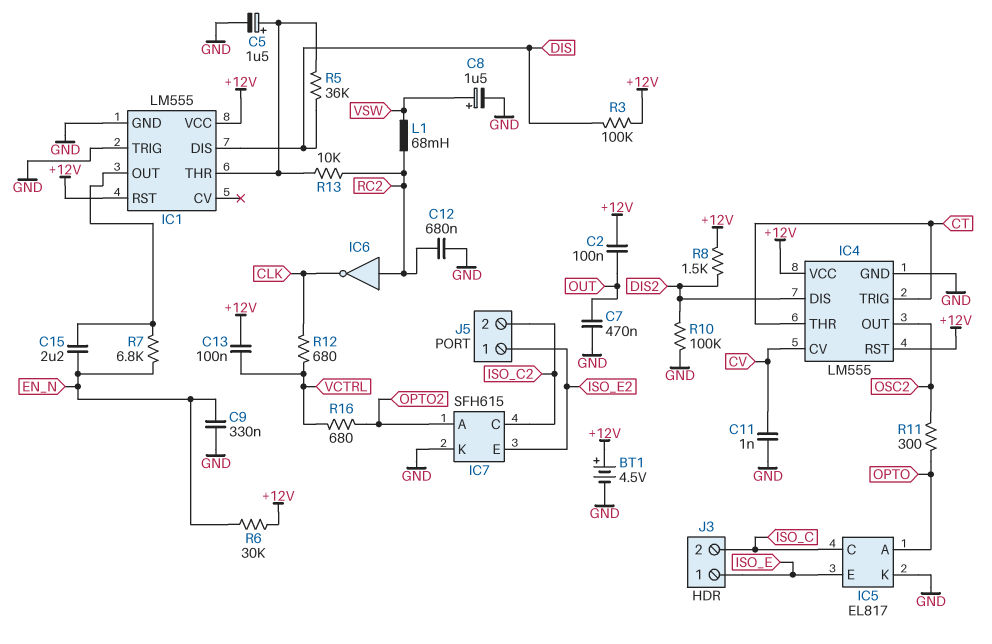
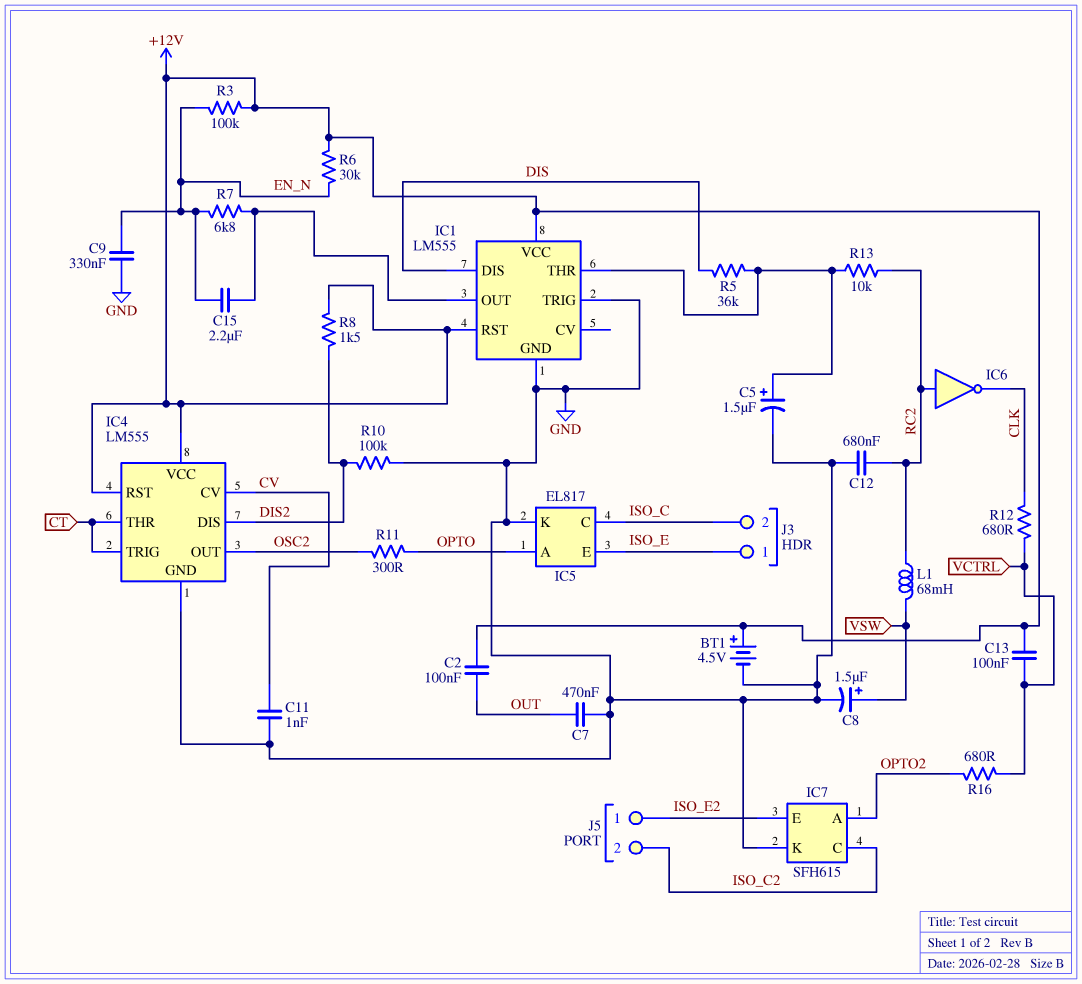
R3: 100k (+12V, DIS) -> 100k (+12V, EN_N)

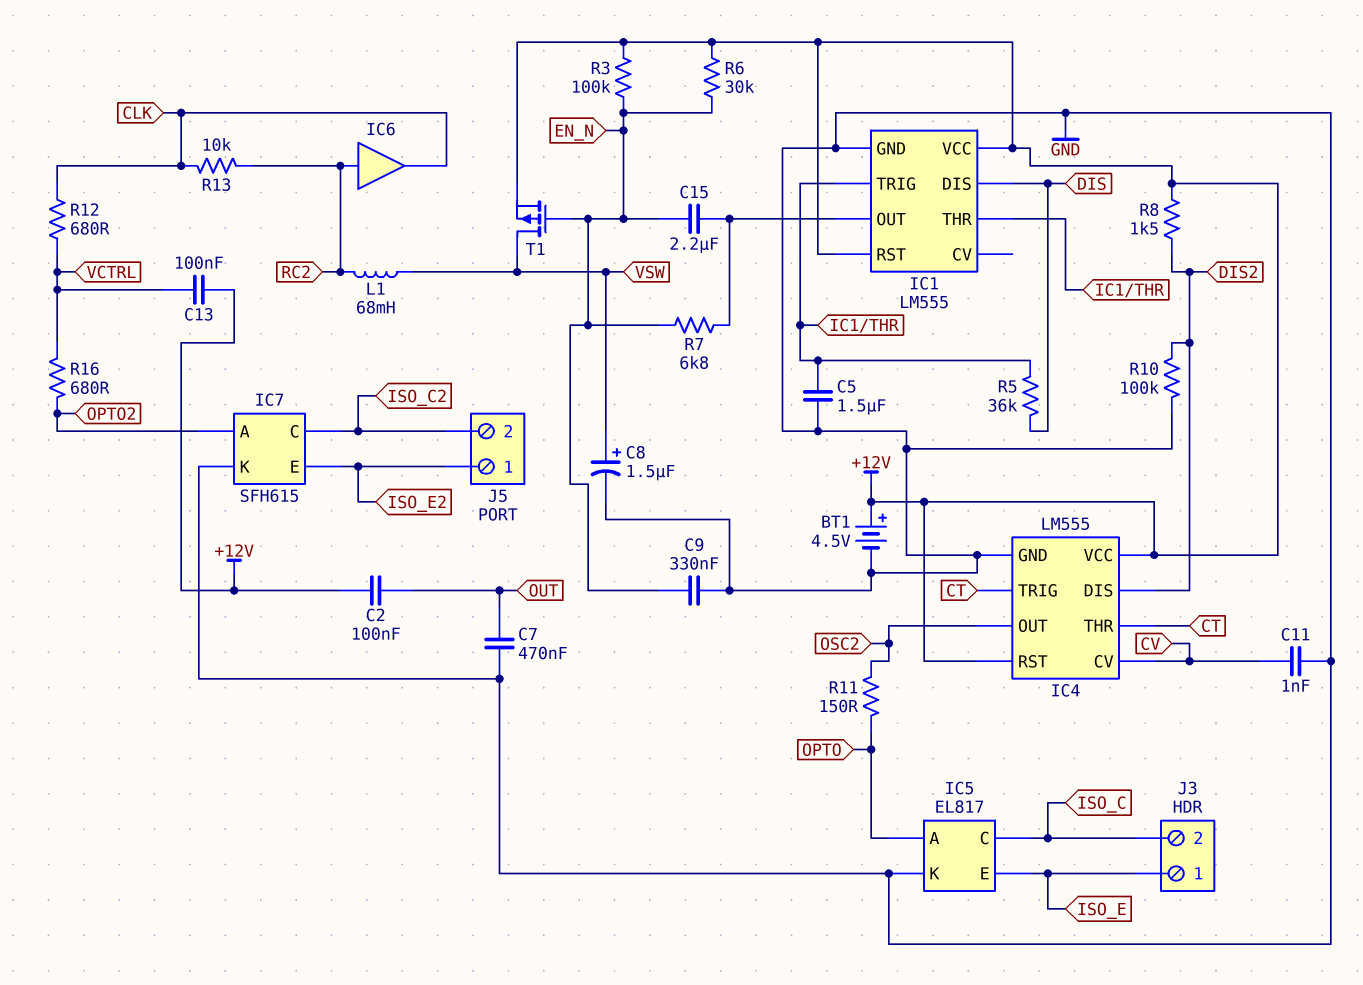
C5: 1.5uF (plus IC1/THR, minus GND) -> 1.5uF (GND, IC1/THR)
C12: 680nF (GND, RC2) -> none
IC1 pin TRIG: GND -> IC1/THR
IC6: NOT (in RC2, out CLK) -> buffer (in RC2, out CLK)
R11: 300 (OPTO, OSC2) -> 150 (OPTO, OSC2)
R13: 10k (IC1/THR, RC2) -> 10k (CLK, RC2)
T1: none -> PMOS (G EN_N, D VSW, S +12V)

